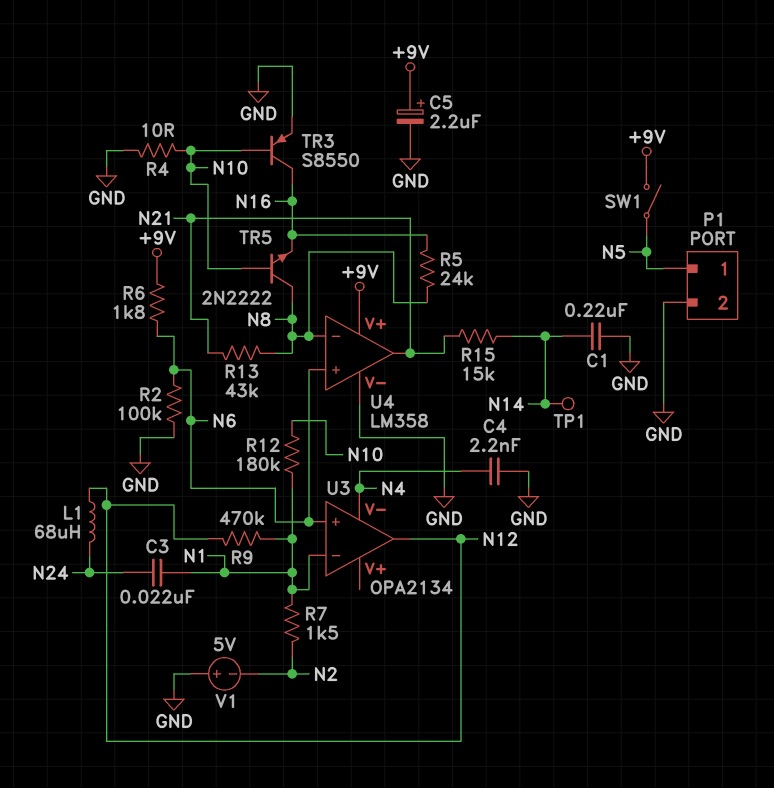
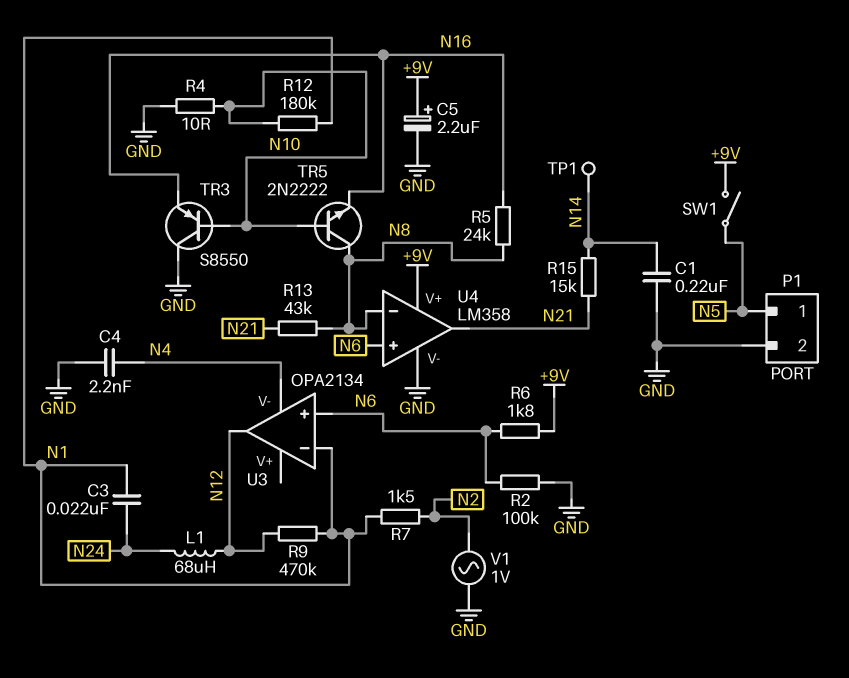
TR3: PNP S8550 (B N10, C N16, E GND) -> PNP S8550 (B N10, C GND, E N16)
V1: 5V (plus GND, minus N2) -> AC 1V (GND, N2)

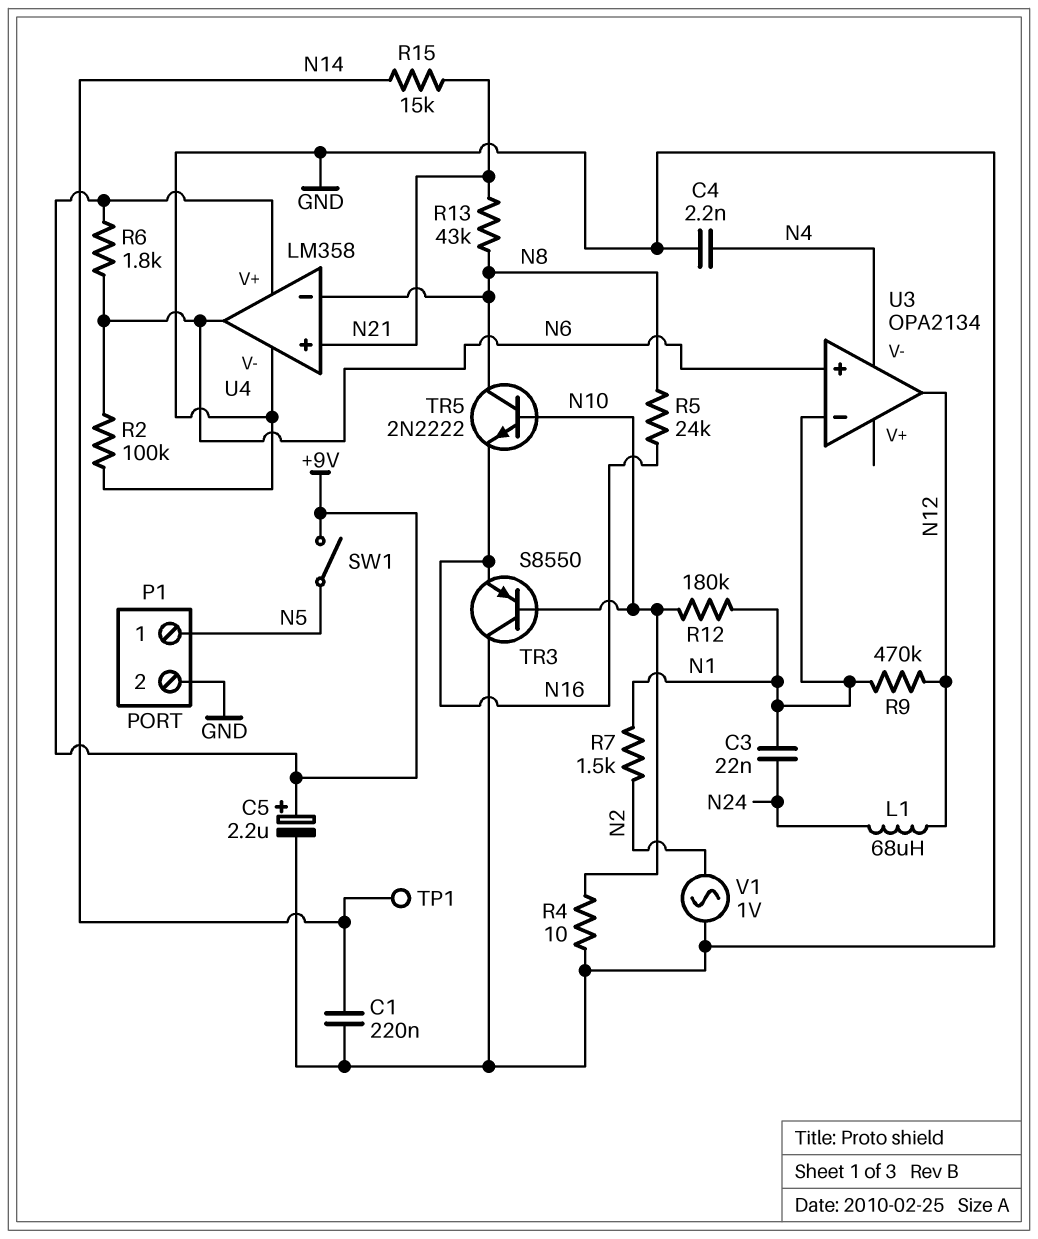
U4 pin in+: N6 -> N21
U4 pin out: N21 -> N6

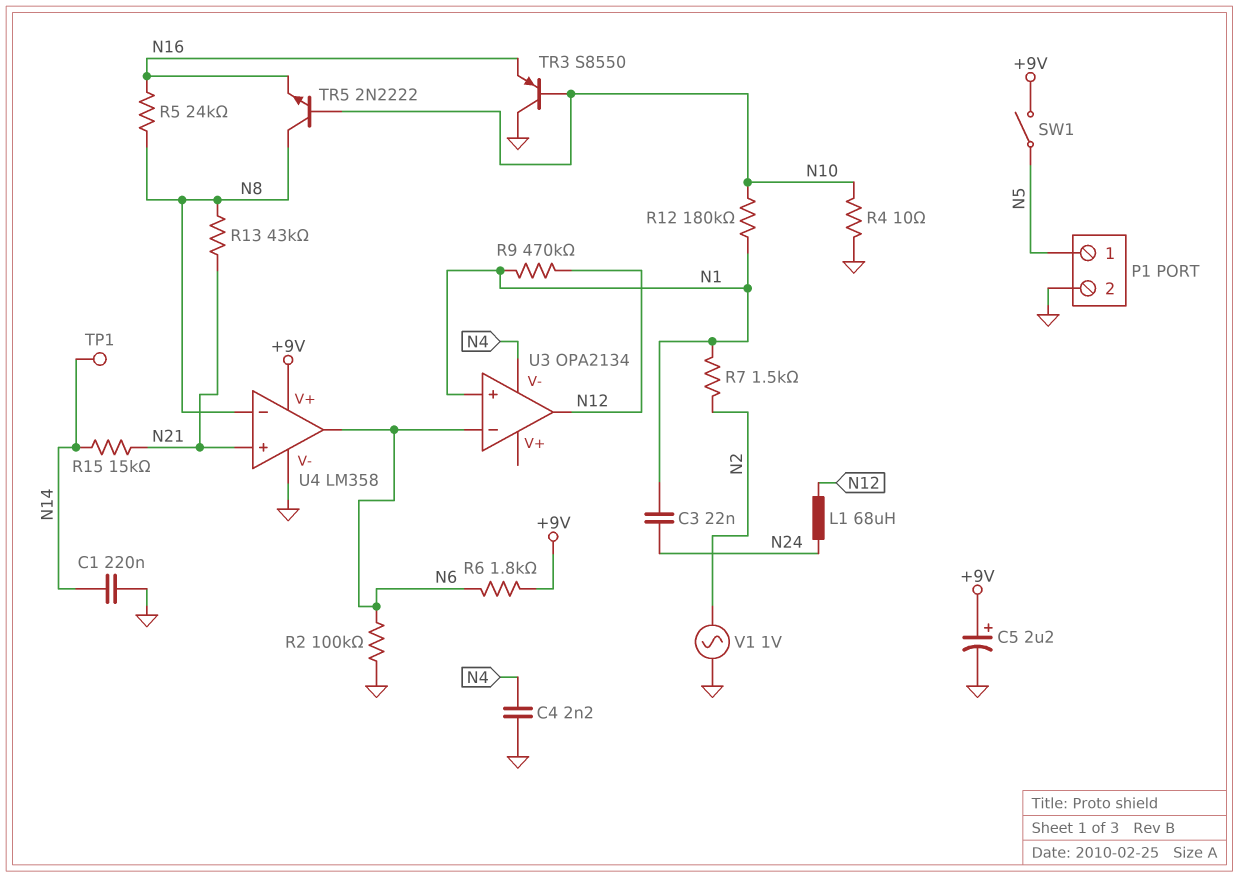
U3 pin in+: N6 -> N1
U3 pin in-: N1 -> N6

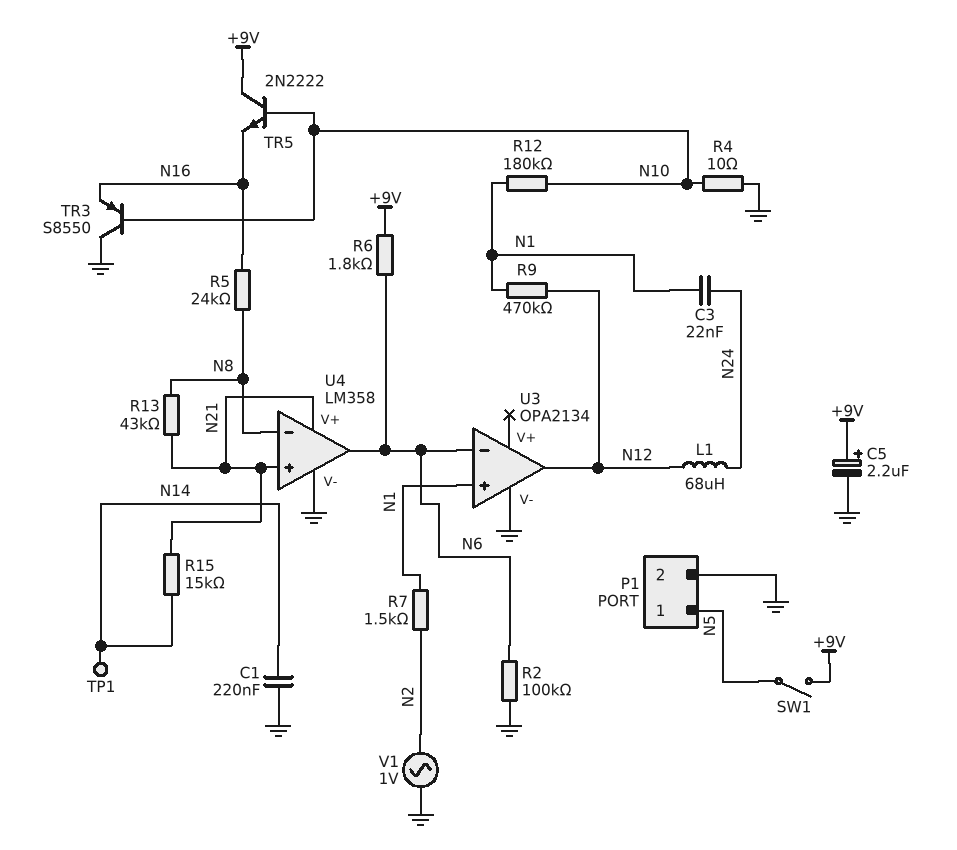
C4: 2.2nF (GND, N4) -> none
TR5: NPN 2N2222 (B N10, C N8, E N16) -> NPN 2N2222 (B N10, C +9V, E N16)
U3 pin V-: N4 -> GND
U4 pin V+: +9V -> N21

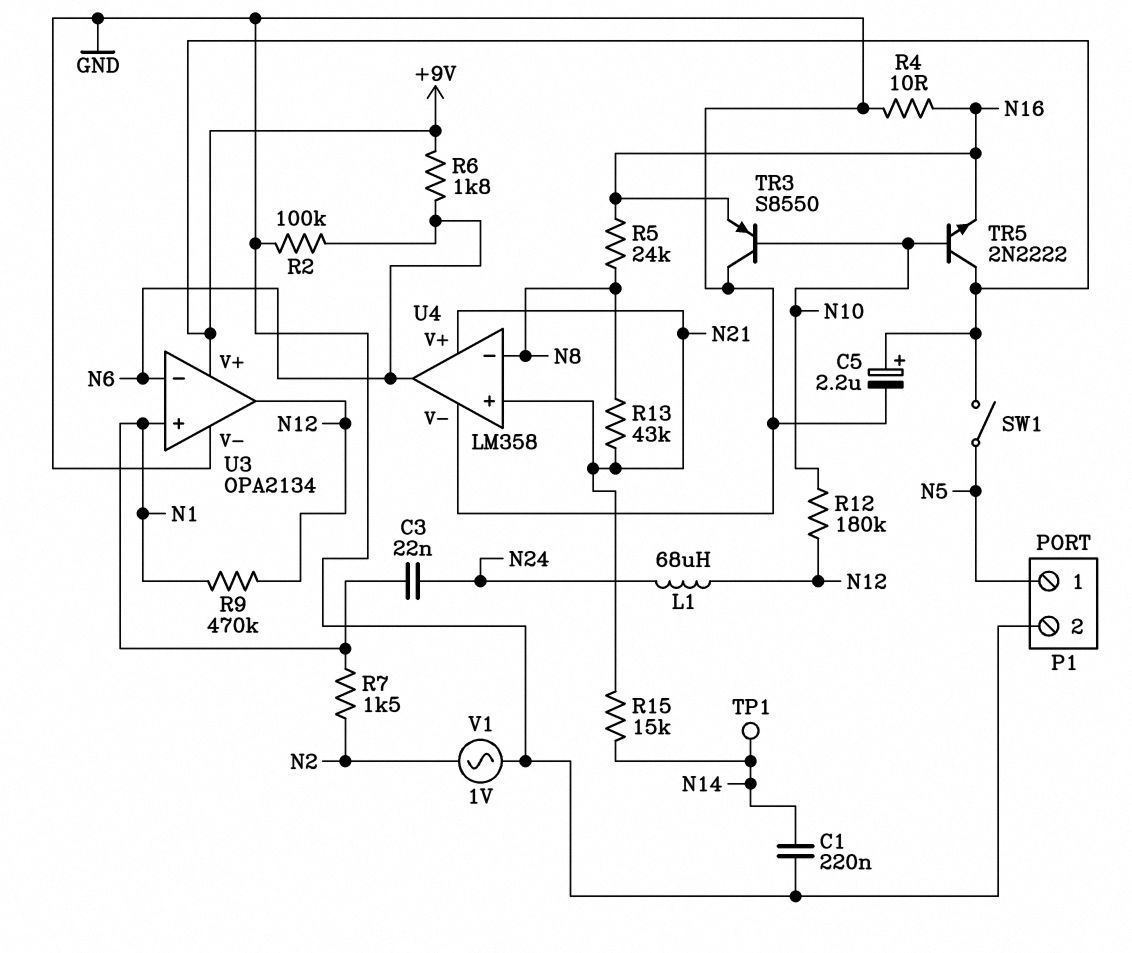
R4: 10 (GND, N10) -> 10 (GND, N16)
R12: 180k (N1, N10) -> 180k (N10, N12)
U3 pin V+: none -> +9V

